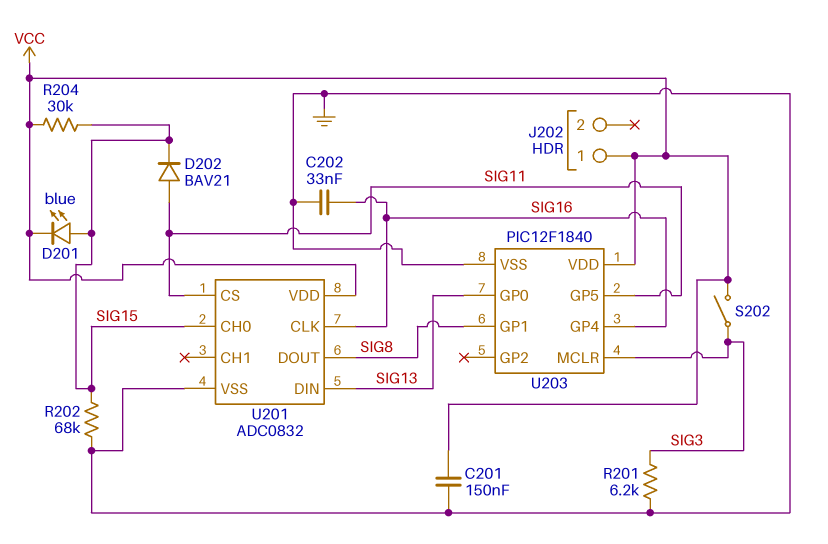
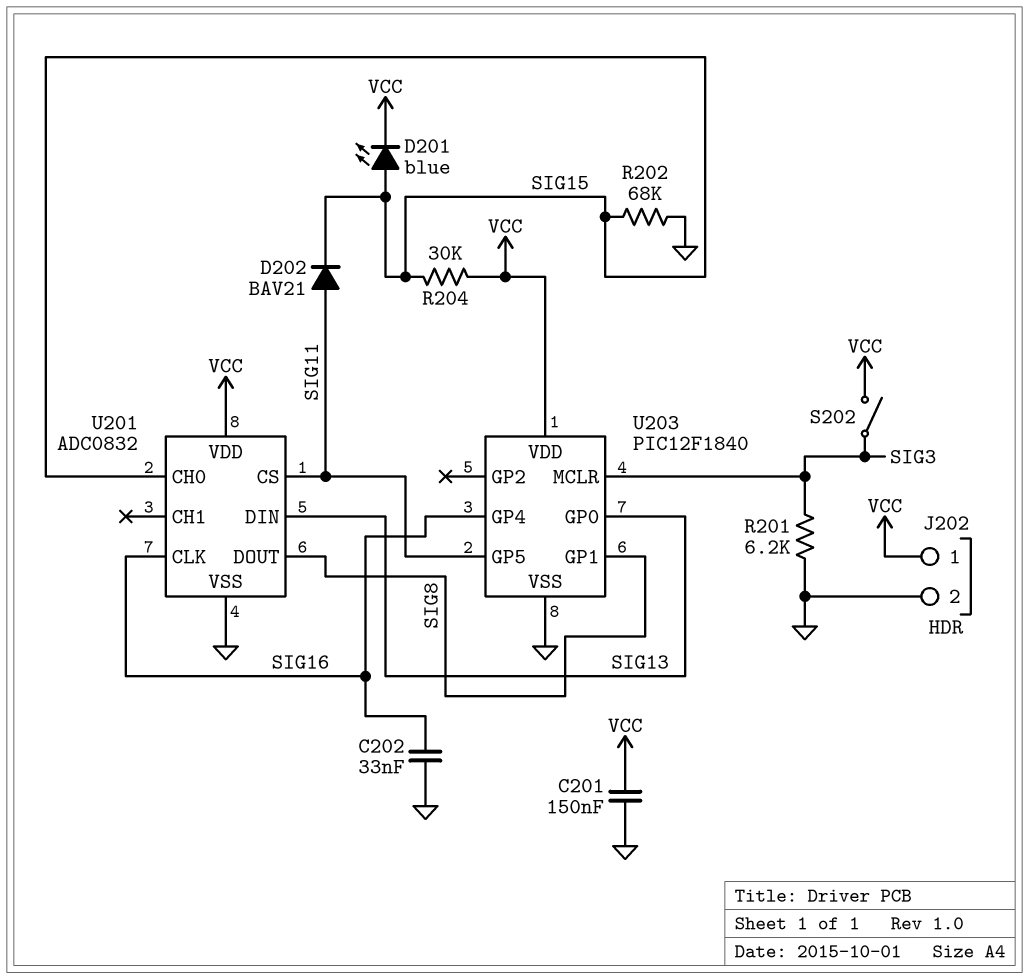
J202 pin 2: none -> GND

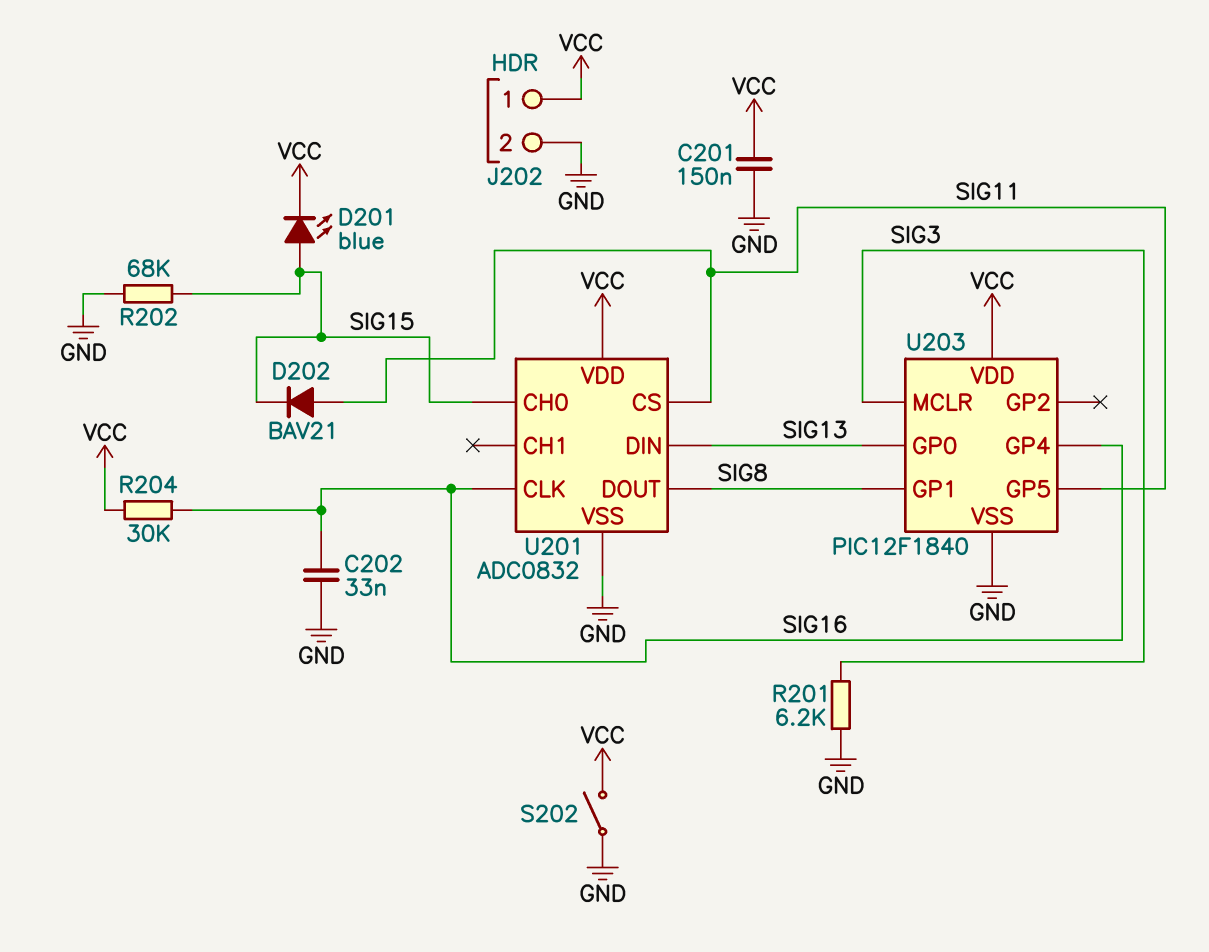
R204: 30k (SIG15, VCC) -> 30k (SIG16, VCC)
S202: switch (SIG3, VCC) -> switch (GND, VCC)

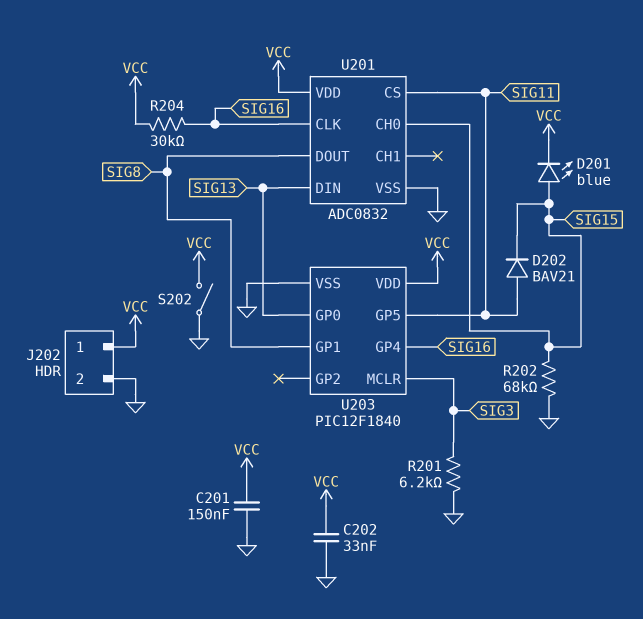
C202: 33nF (GND, SIG16) -> 33nF (GND, VCC)

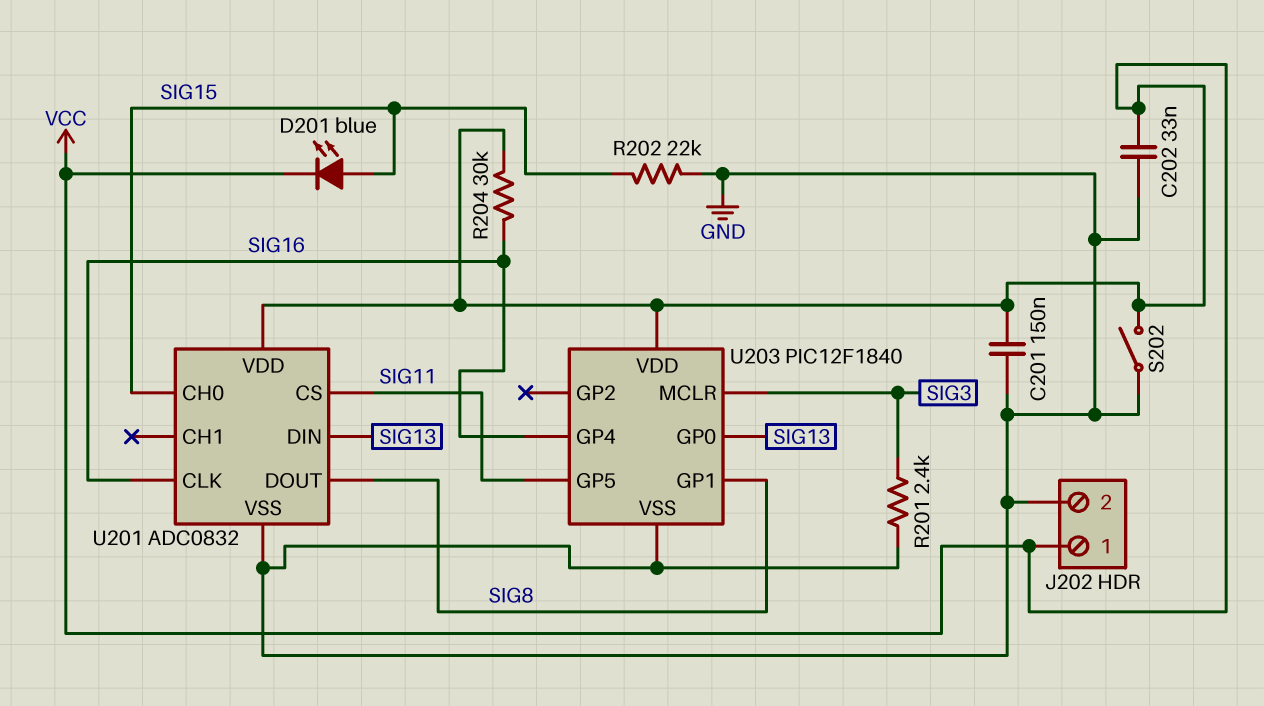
D202: diode BAV21 (A SIG11, K SIG15) -> none
R201: 6.2k (GND, SIG3) -> 2.4k (GND, SIG3)
R202: 68k (GND, SIG15) -> 22k (GND, SIG15)

